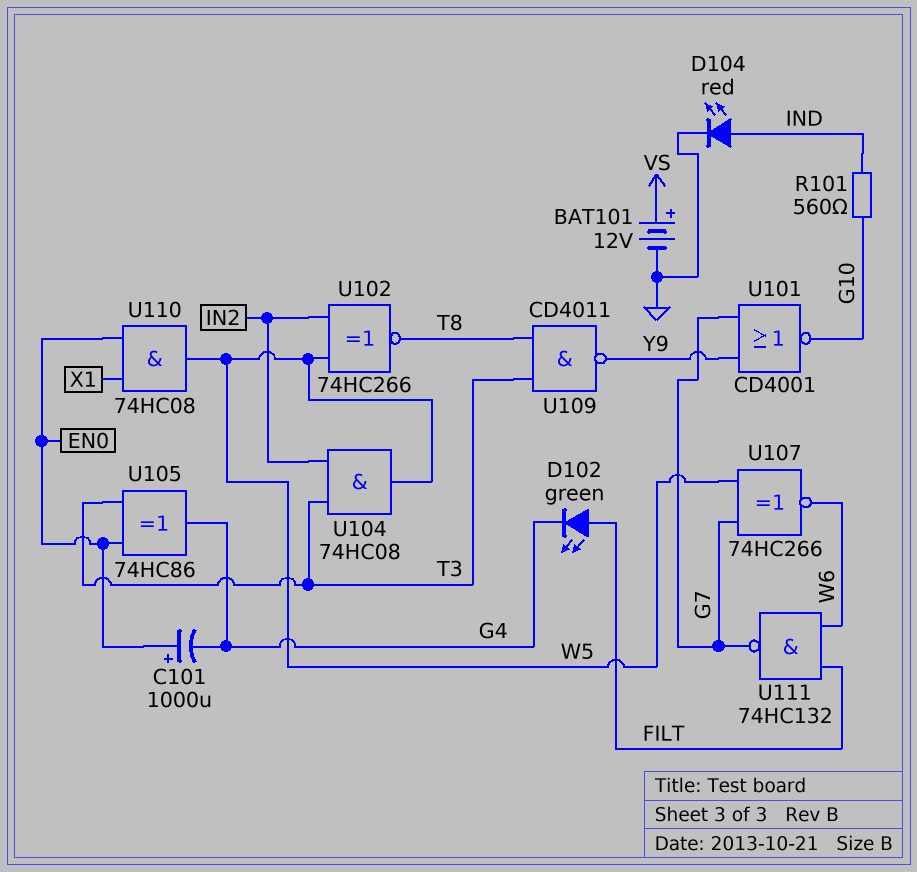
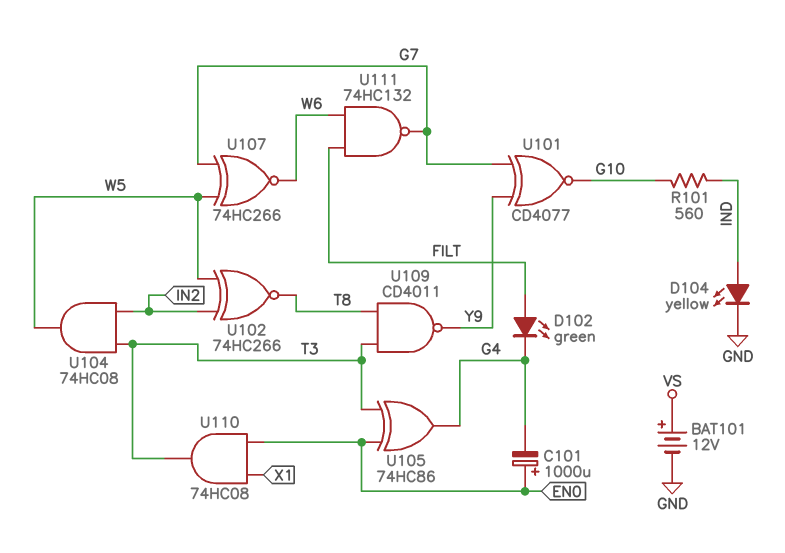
D104: LED red (A IND, K GND) -> LED yellow (A IND, K GND)
U101: NOR CD4001 (in G7, in Y9, out G10) -> XNOR CD4077 (in G7, in Y9, out G10)
U110: AND 74HC08 (in EN0, in X1, out W5) -> AND 74HC08 (in EN0, in X1, out T3)

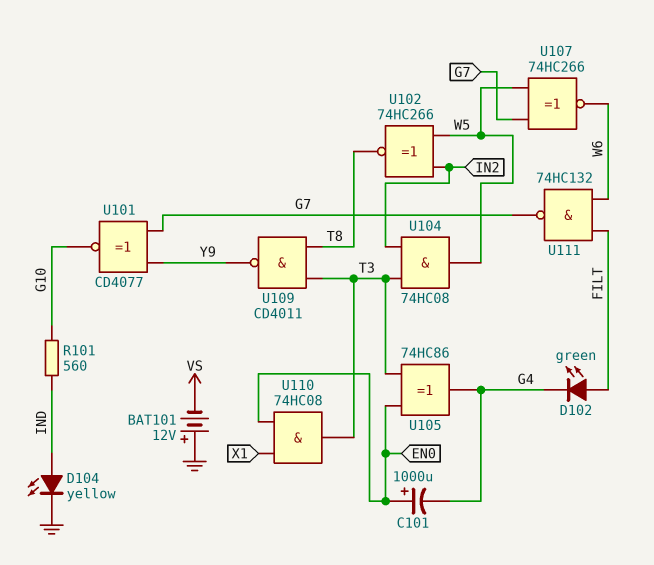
BAT101: 12V (plus VS, minus GND) -> 12V (plus GND, minus VS)

